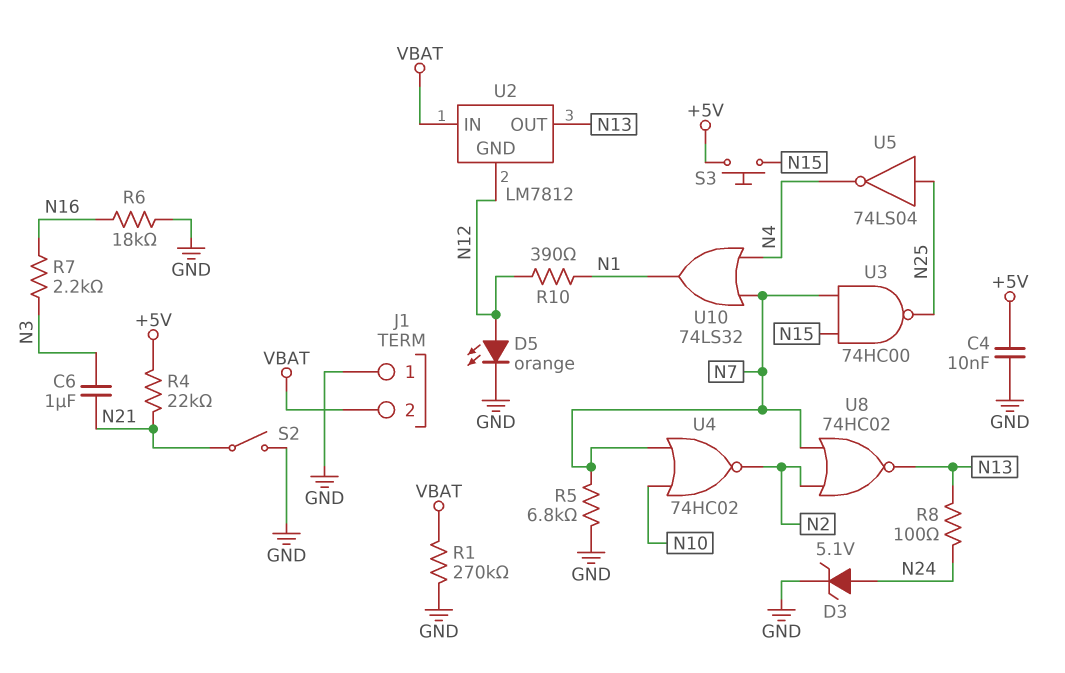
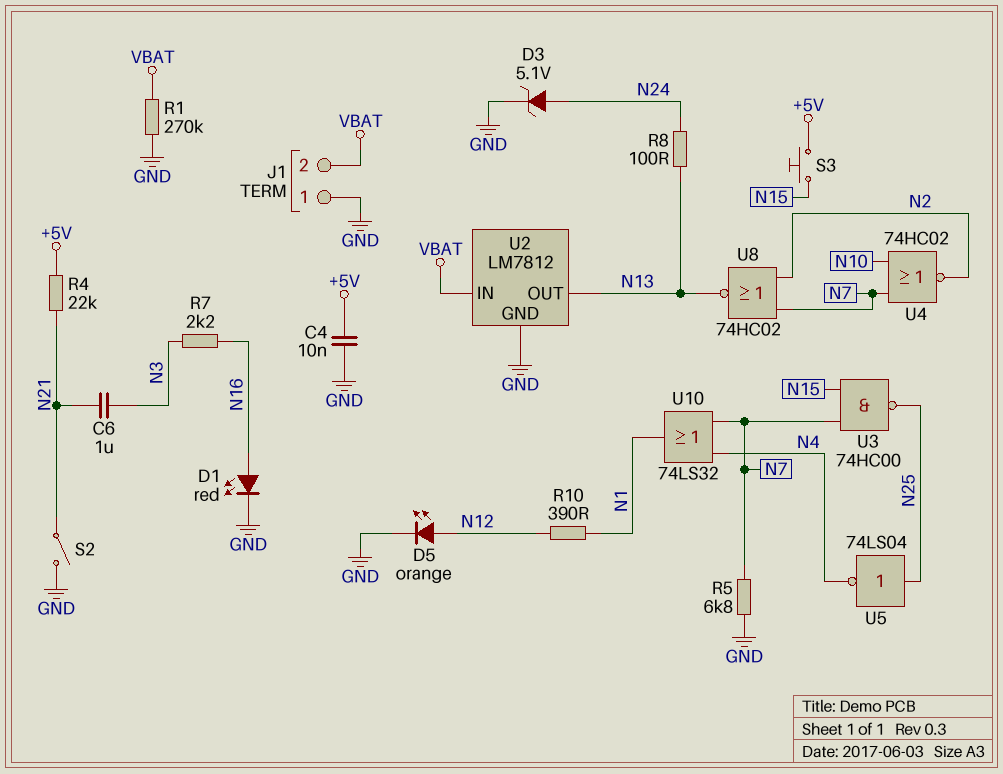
D1: none -> LED red (A N16, K GND)
R6: 18k (GND, N16) -> none
U2 pin GND: N12 -> GND

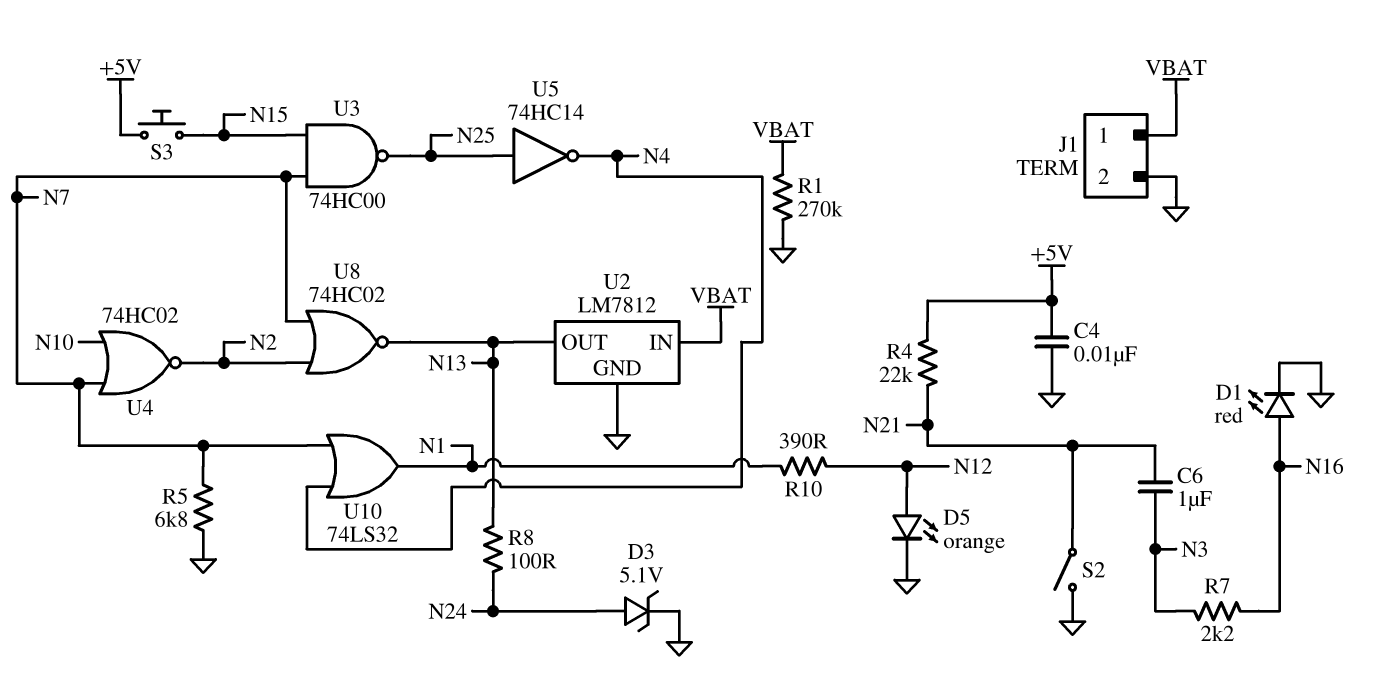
J1 pin 1: GND -> VBAT
J1 pin 2: VBAT -> GND
U5: NOT 74LS04 (in N25, out N4) -> NOT 74HC14 (in N25, out N4)

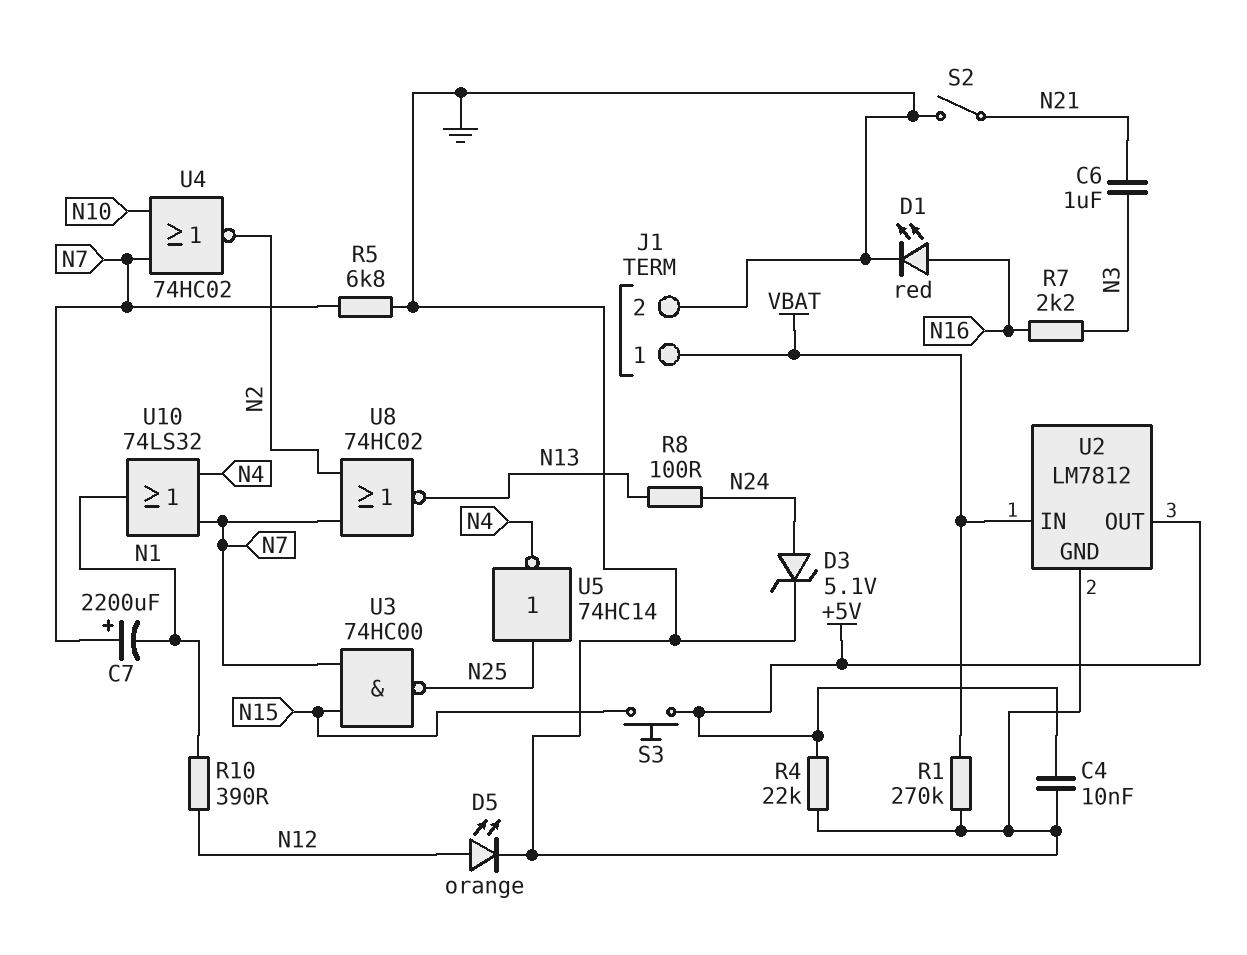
C7: none -> 2200uF (plus N7, minus N1)
R4: 22k (+5V, N21) -> 22k (+5V, GND)
U2 pin OUT: N13 -> +5V

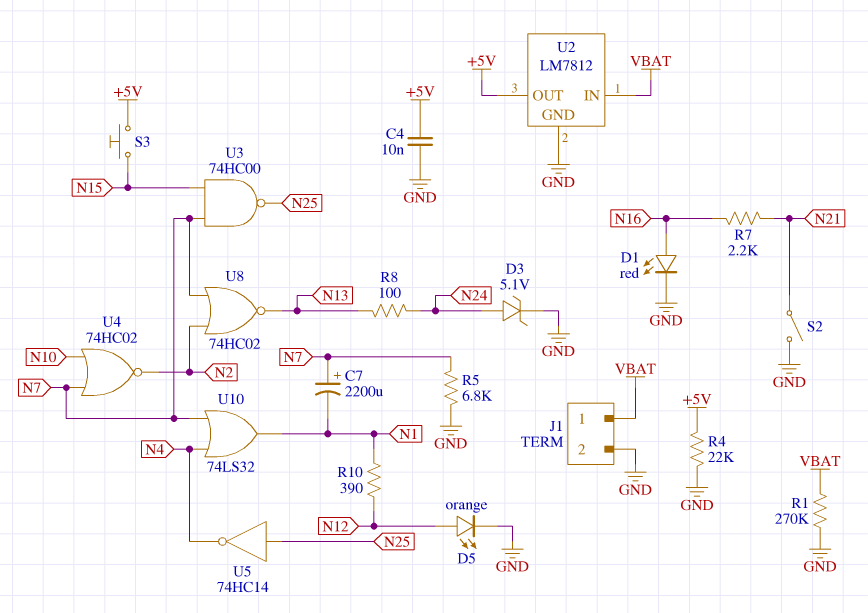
C6: 1uF (N3, N21) -> none
R7: 2.2k (N3, N16) -> 2.2k (N16, N21)

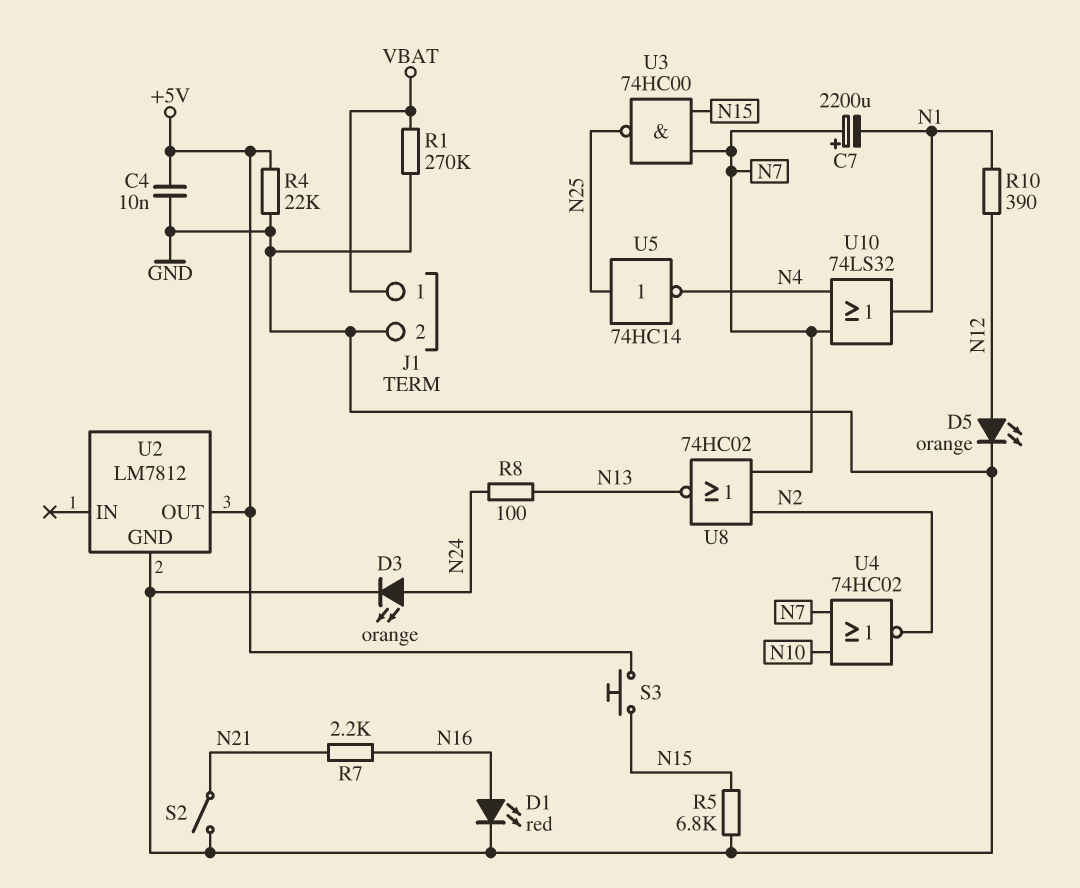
D3: zener 5.1V (A N24, K GND) -> LED orange (A N24, K GND)
R5: 6.8k (GND, N7) -> 6.8k (GND, N15)
U2 pin IN: VBAT -> none

